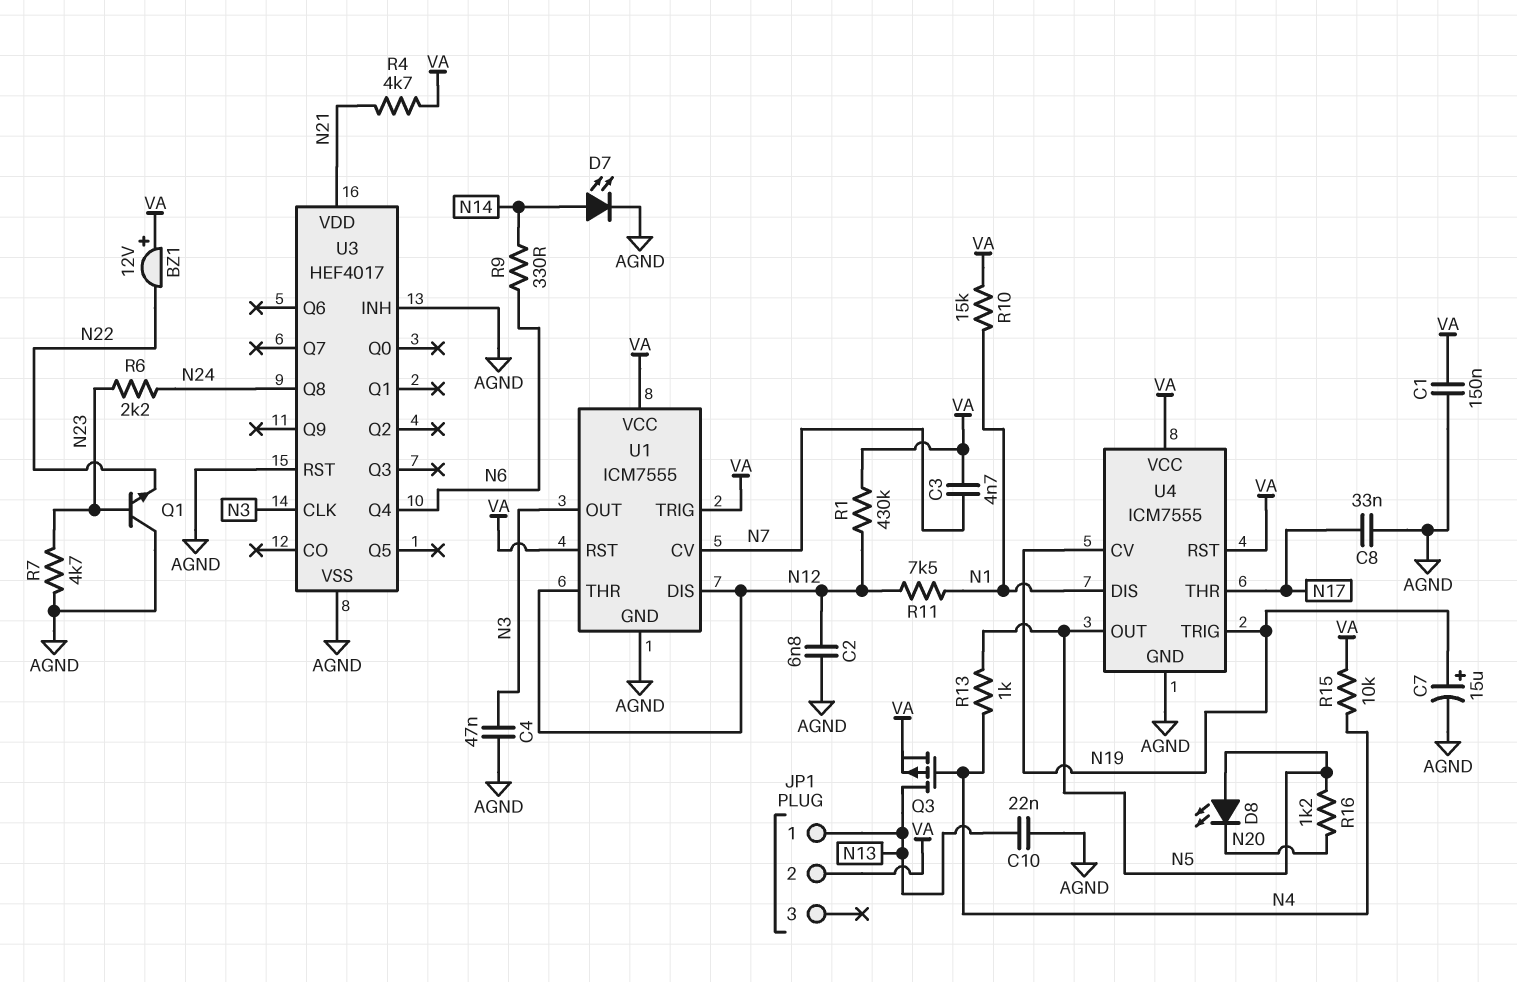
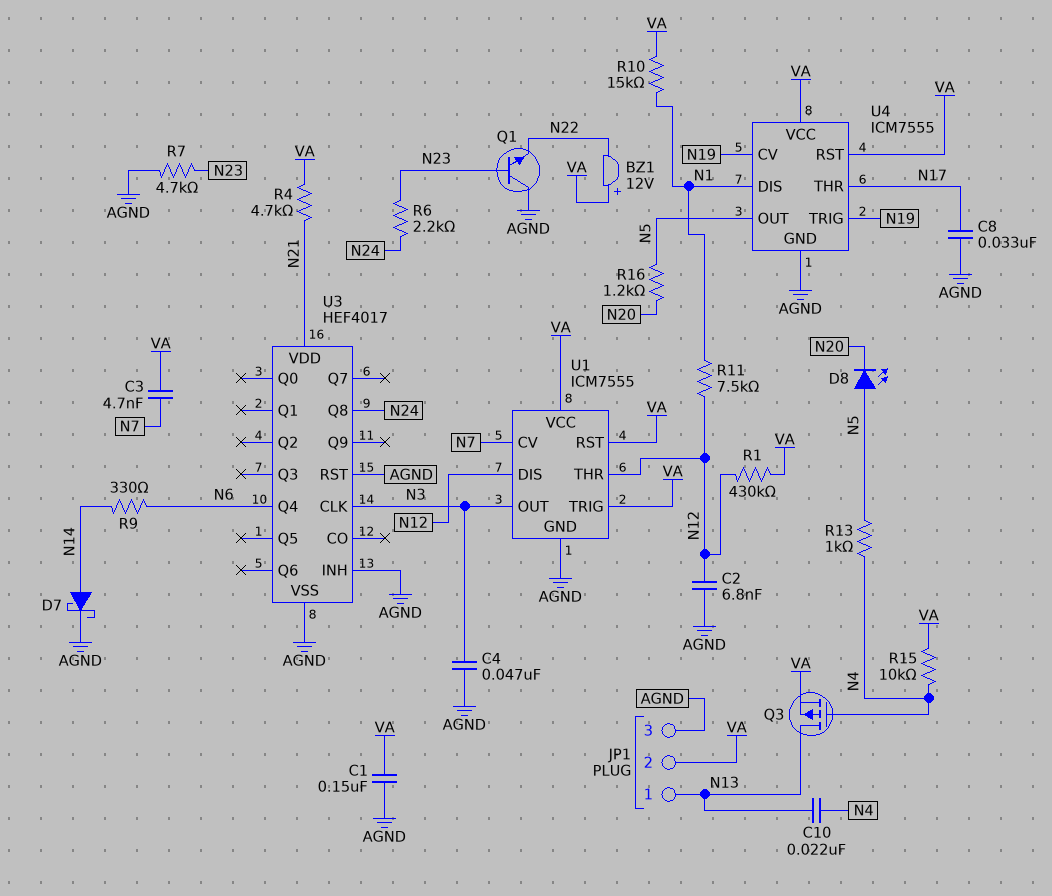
C7: 15uF (plus N19, minus AGND) -> none
C10: 22nF (AGND, N13) -> 22nF (N4, N13)
D7: LED (A N14, K AGND) -> schottky (A N14, K AGND)
JP1 pin 3: none -> AGND

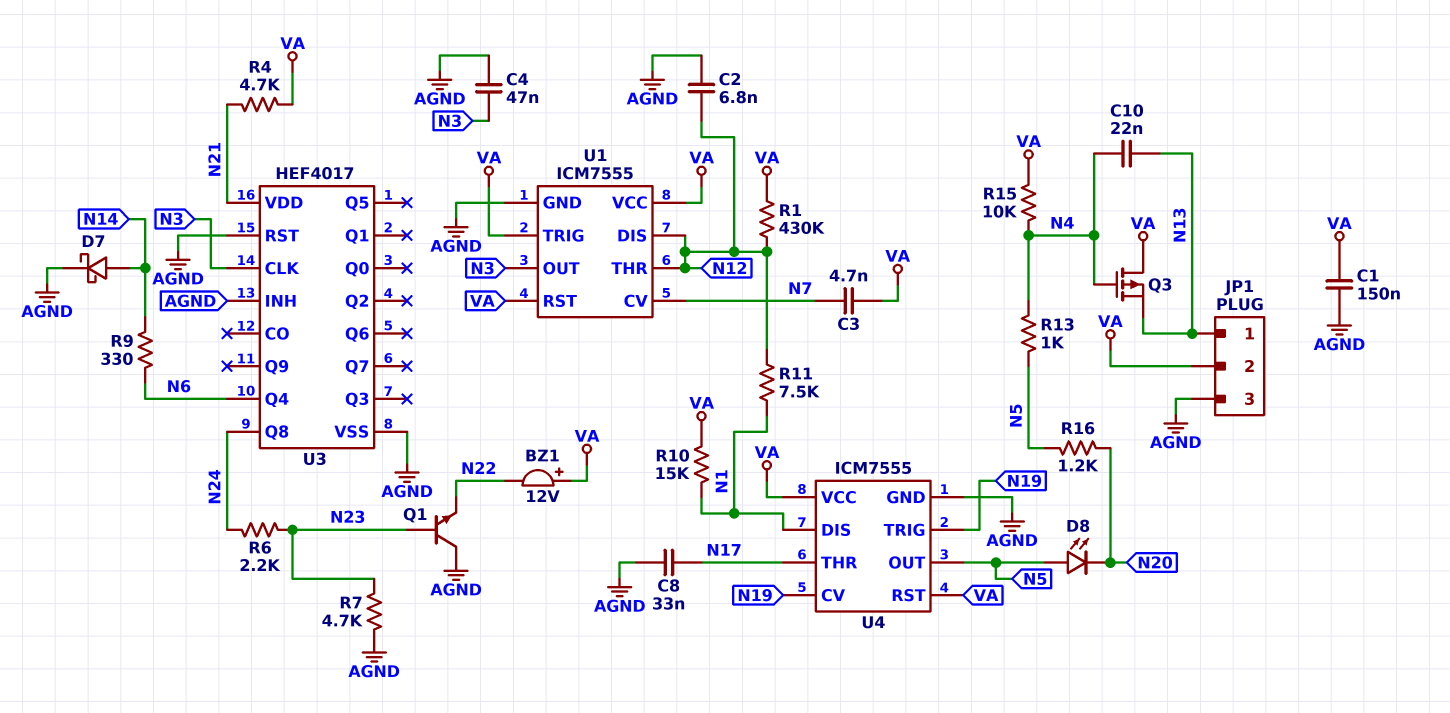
Q3: PMOS (G N4, D N13, S VA) -> PMOS (G N4, D VA, S N13)

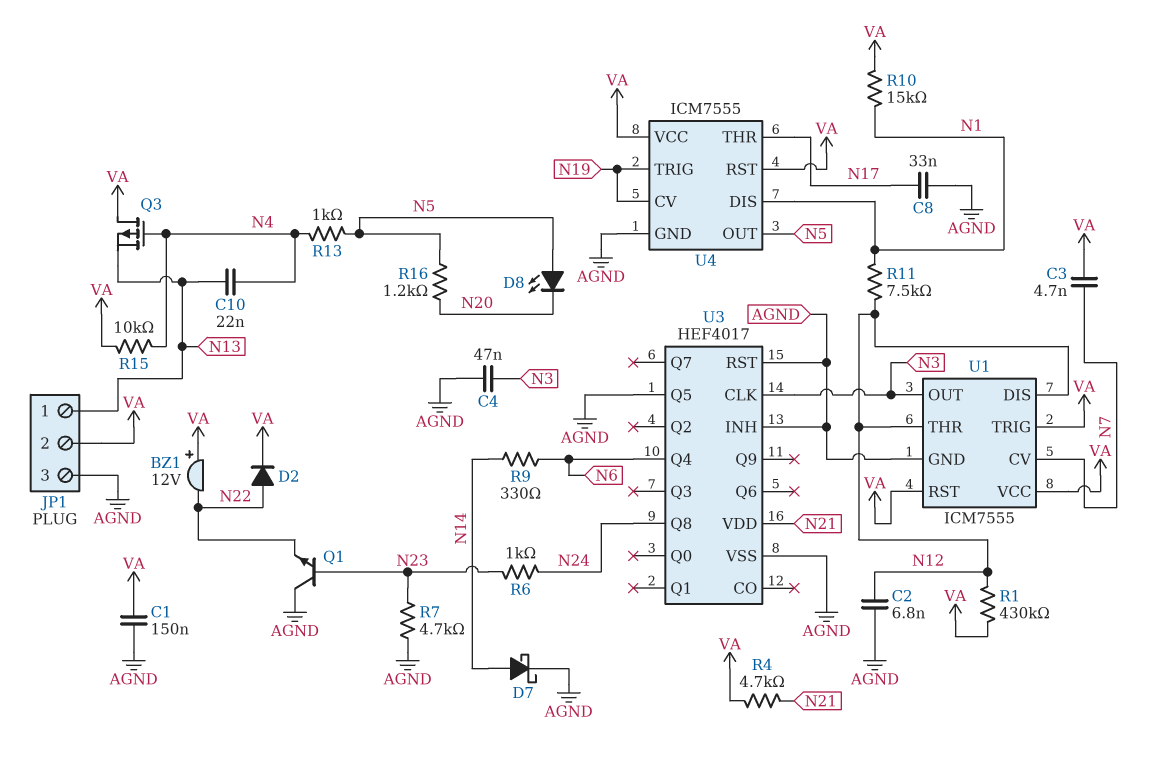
D2: none -> diode (A N22, K VA)
R6: 2.2k (N23, N24) -> 1k (N23, N24)
U3 pin Q5: none -> AGND

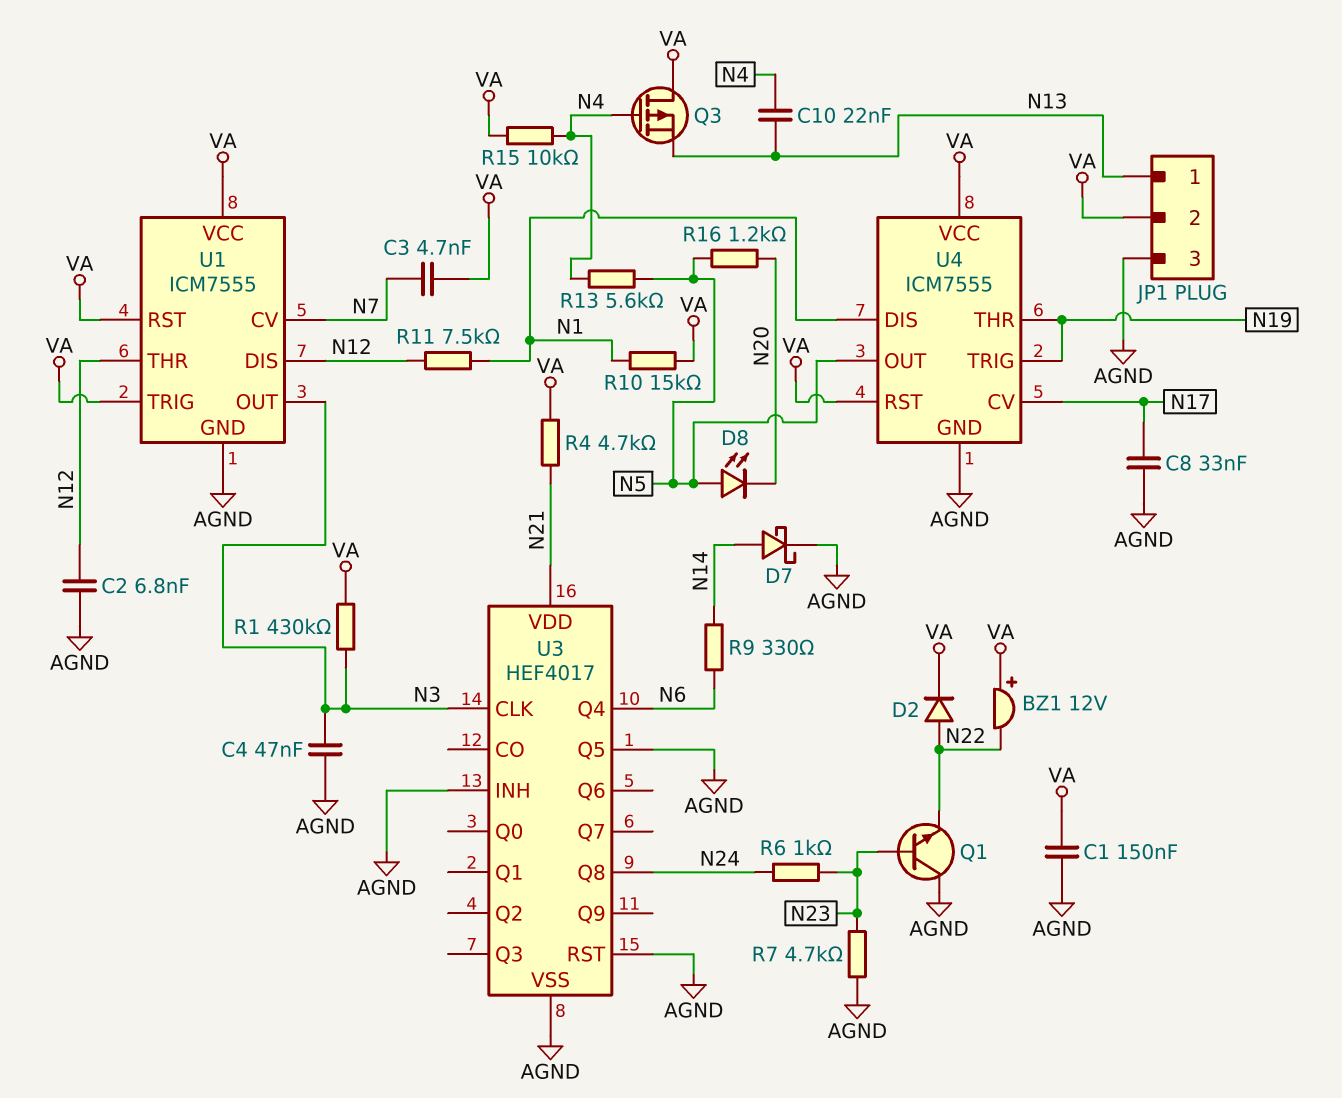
R1: 430k (N12, VA) -> 430k (N3, VA)
R13: 1k (N4, N5) -> 5.6k (N4, N5)
U4 pin CV: N19 -> N17
U4 pin THR: N17 -> N19

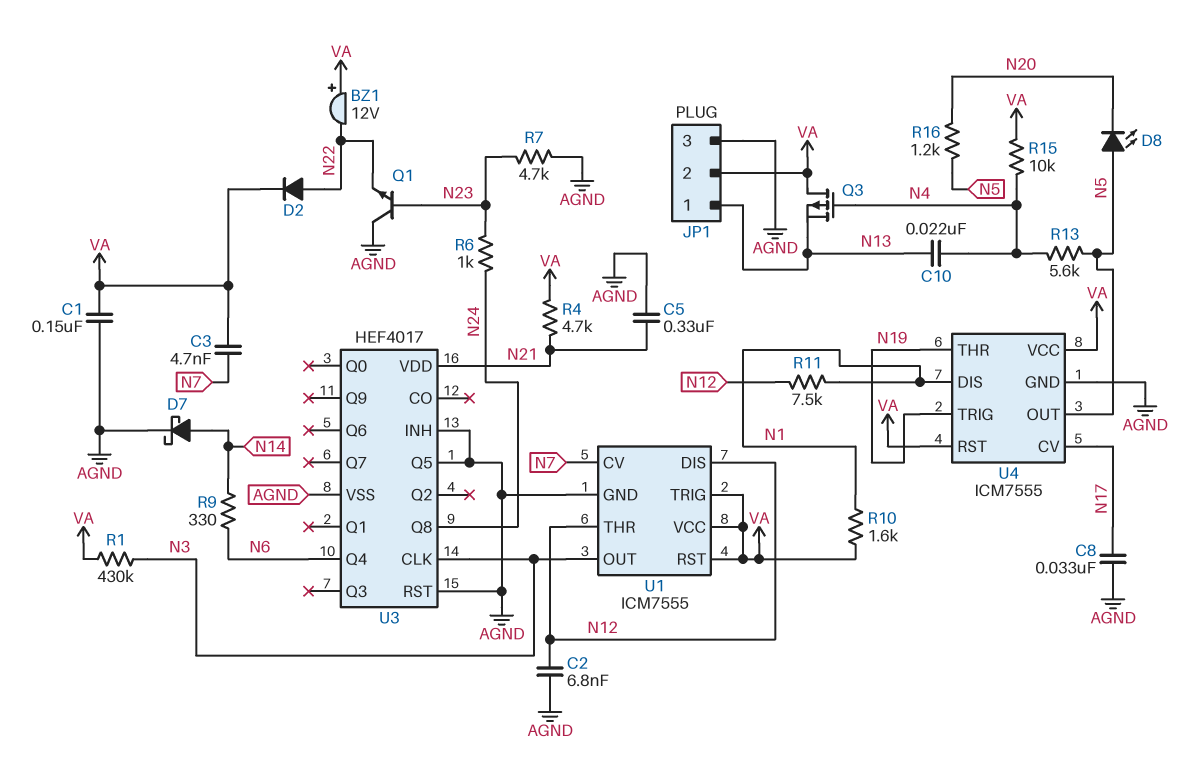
C4: 47nF (AGND, N3) -> none
C5: none -> 330nF (AGND, N21)
R10: 15k (N1, VA) -> 1.6k (N1, VA)

